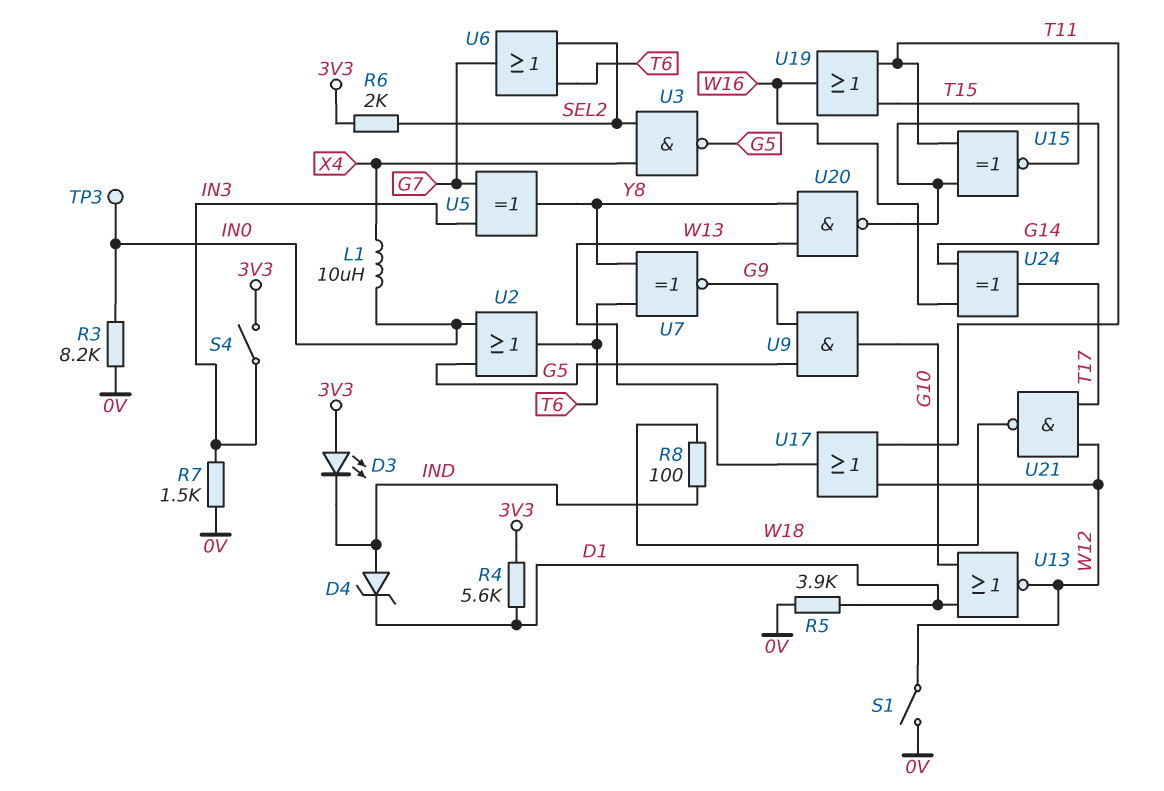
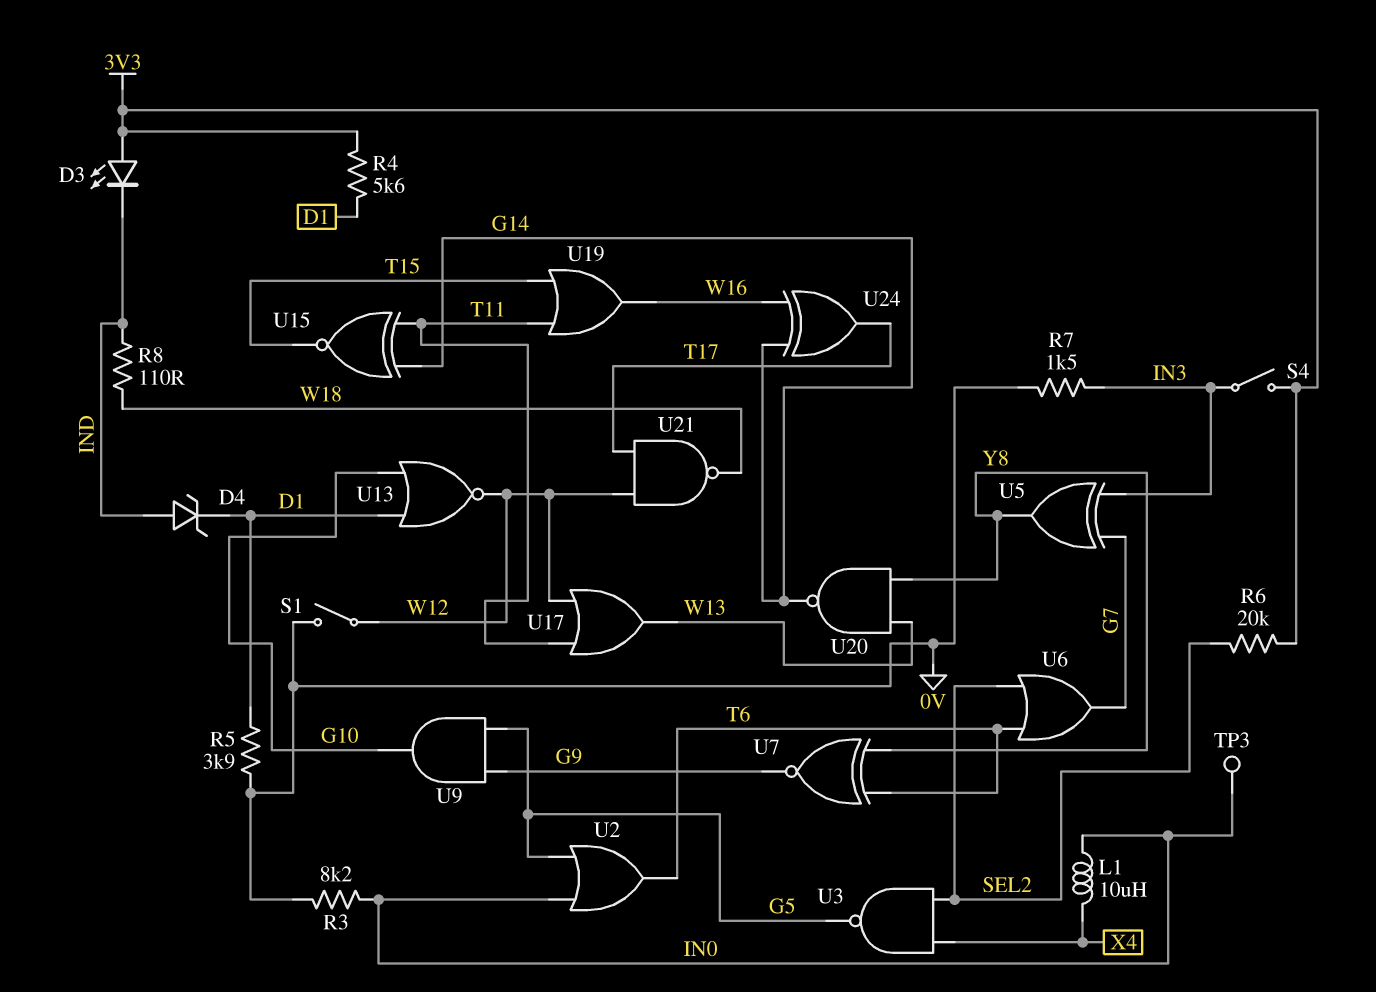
R6: 2k (3V3, SEL2) -> 20k (3V3, SEL2)
R8: 100 (IND, W18) -> 110 (IND, W18)

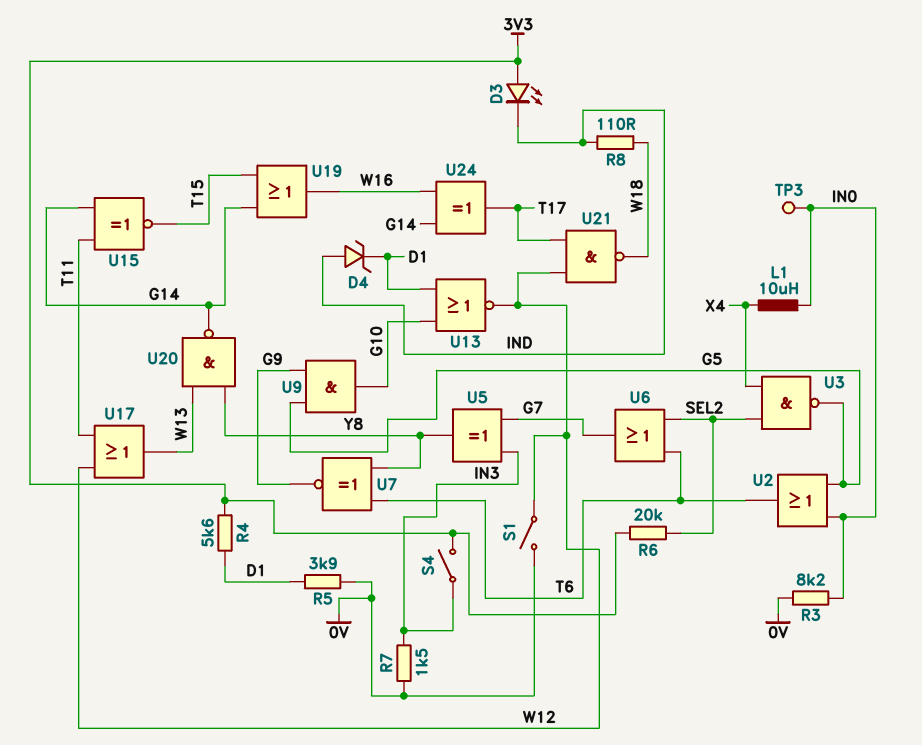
U19: OR (in T11, in T15, out W16) -> OR (in G14, in T15, out W16)

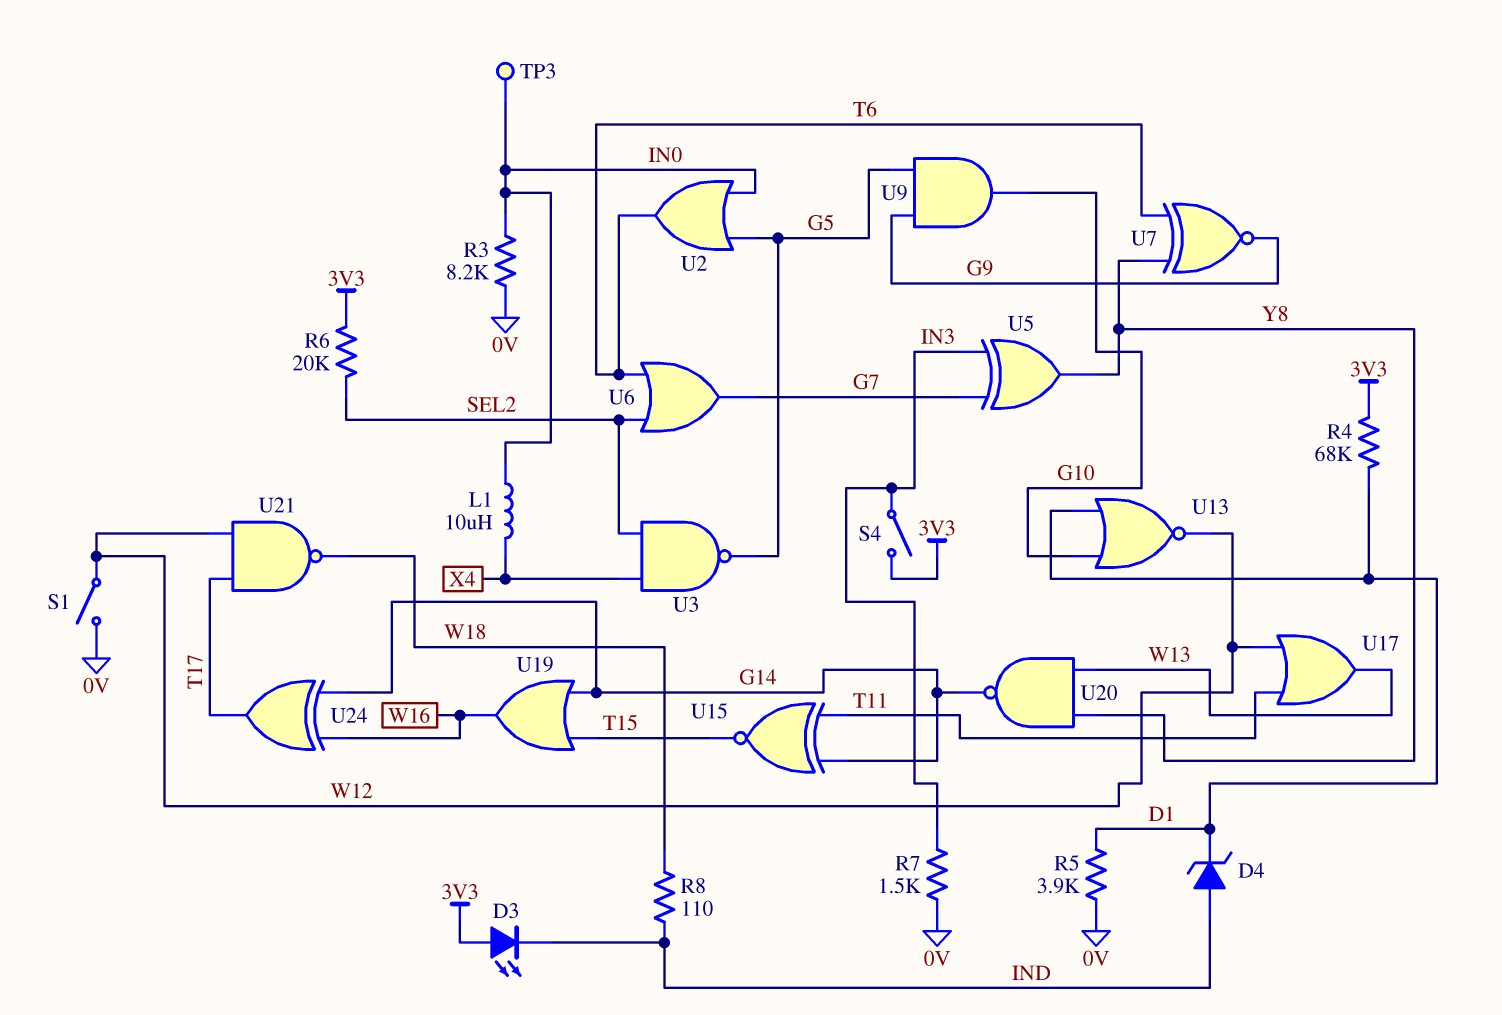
R4: 5.6k (3V3, D1) -> 68k (3V3, D1)

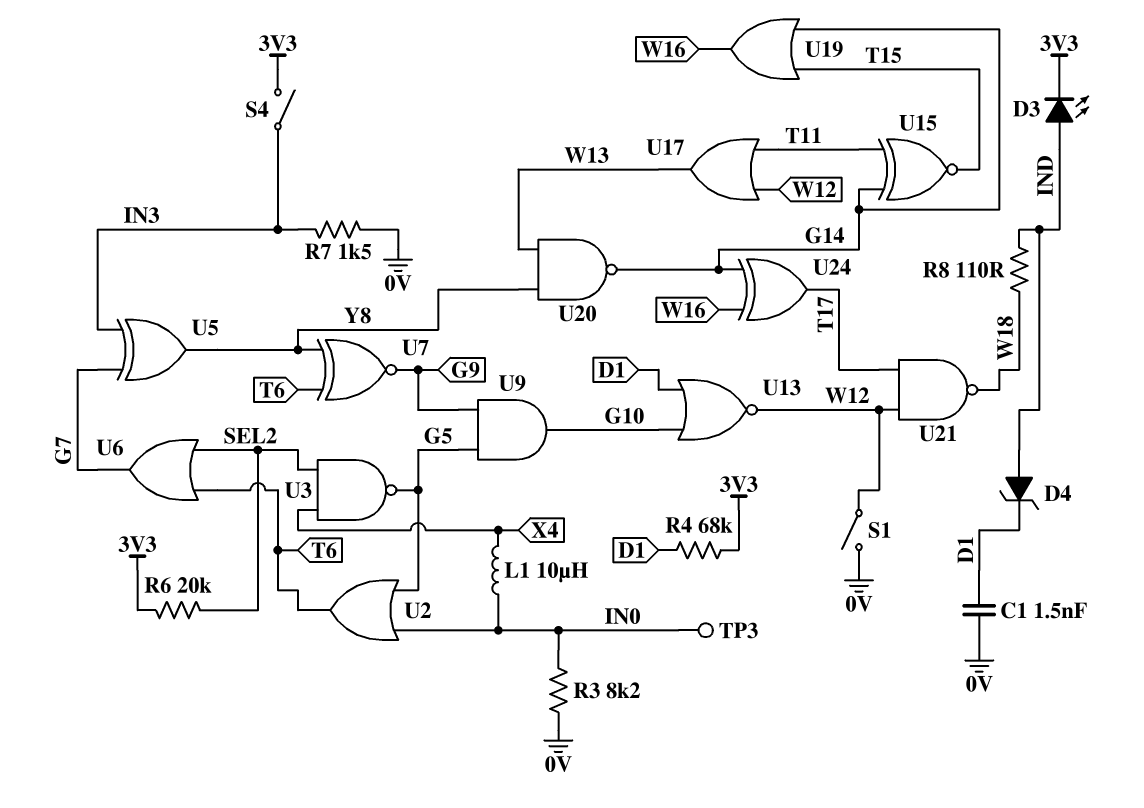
C1: none -> 1.5nF (0V, D1)
D3: LED (A 3V3, K IND) -> LED (A IND, K 3V3)
R5: 3.9k (0V, D1) -> none

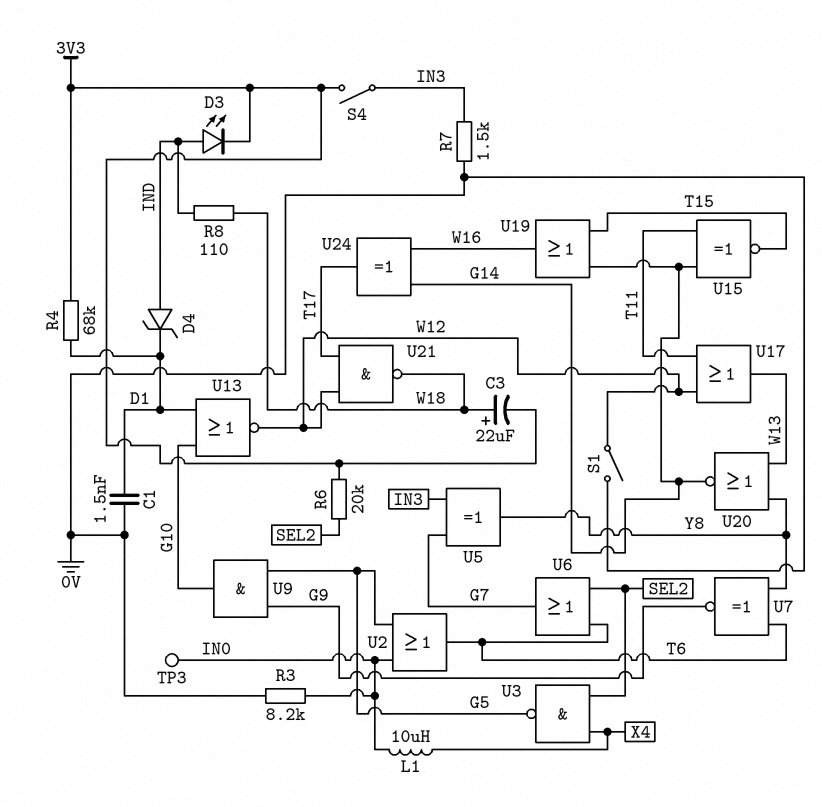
C3: none -> 22uF (plus W18, minus 3V3)
U20: NAND (in W13, in Y8, out G14) -> NOR (in W13, in Y8, out G14)

